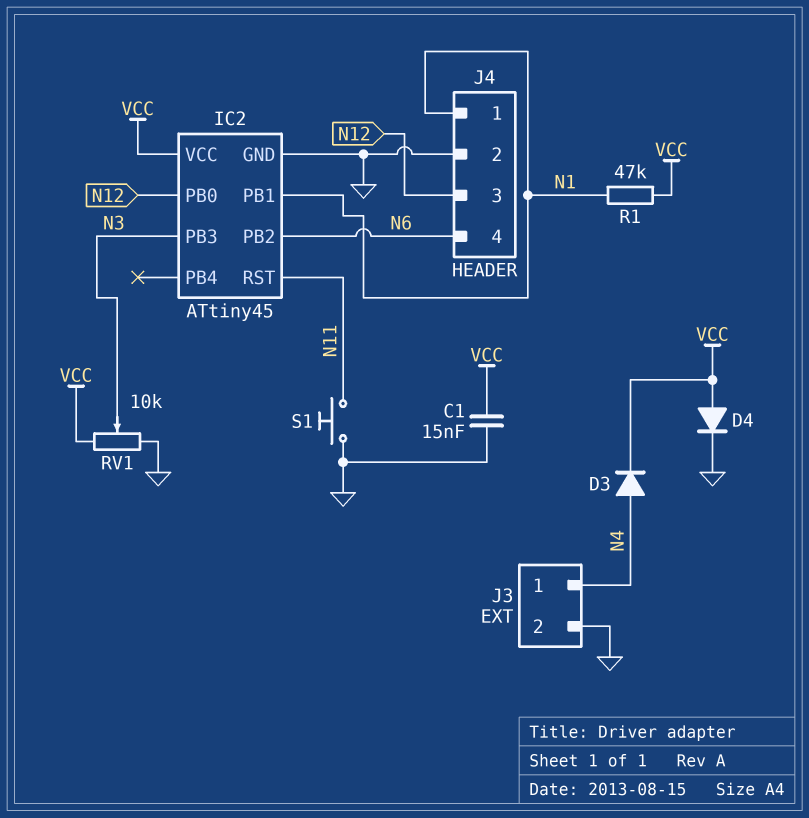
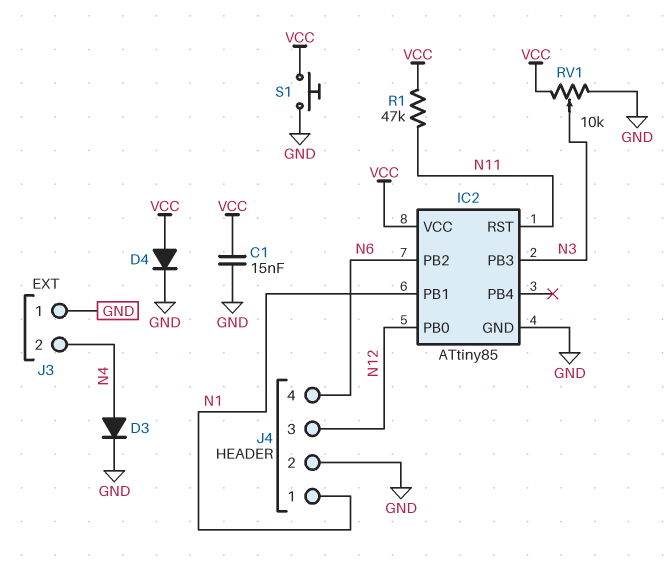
D3: diode (A N4, K VCC) -> diode (A N4, K GND)
IC2: ATtiny45 -> ATtiny85
J3 pin 1: N4 -> GND
J3 pin 2: GND -> N4
R1: 47k (N1, VCC) -> 47k (N11, VCC)
S1: button (GND, N11) -> button (GND, VCC)

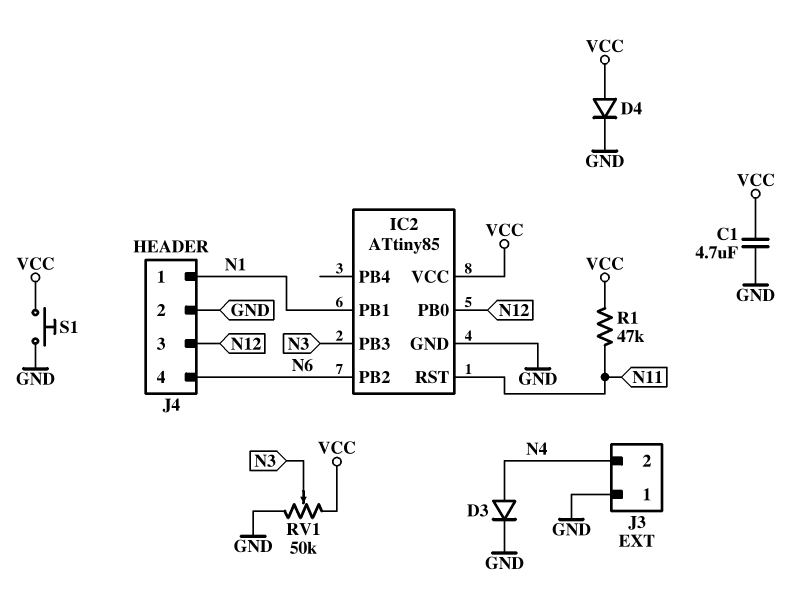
C1: 15nF (GND, VCC) -> 4.7uF (GND, VCC)
RV1: 10k (GND, VCC, wiper N3) -> 50k (GND, VCC, wiper N3)

